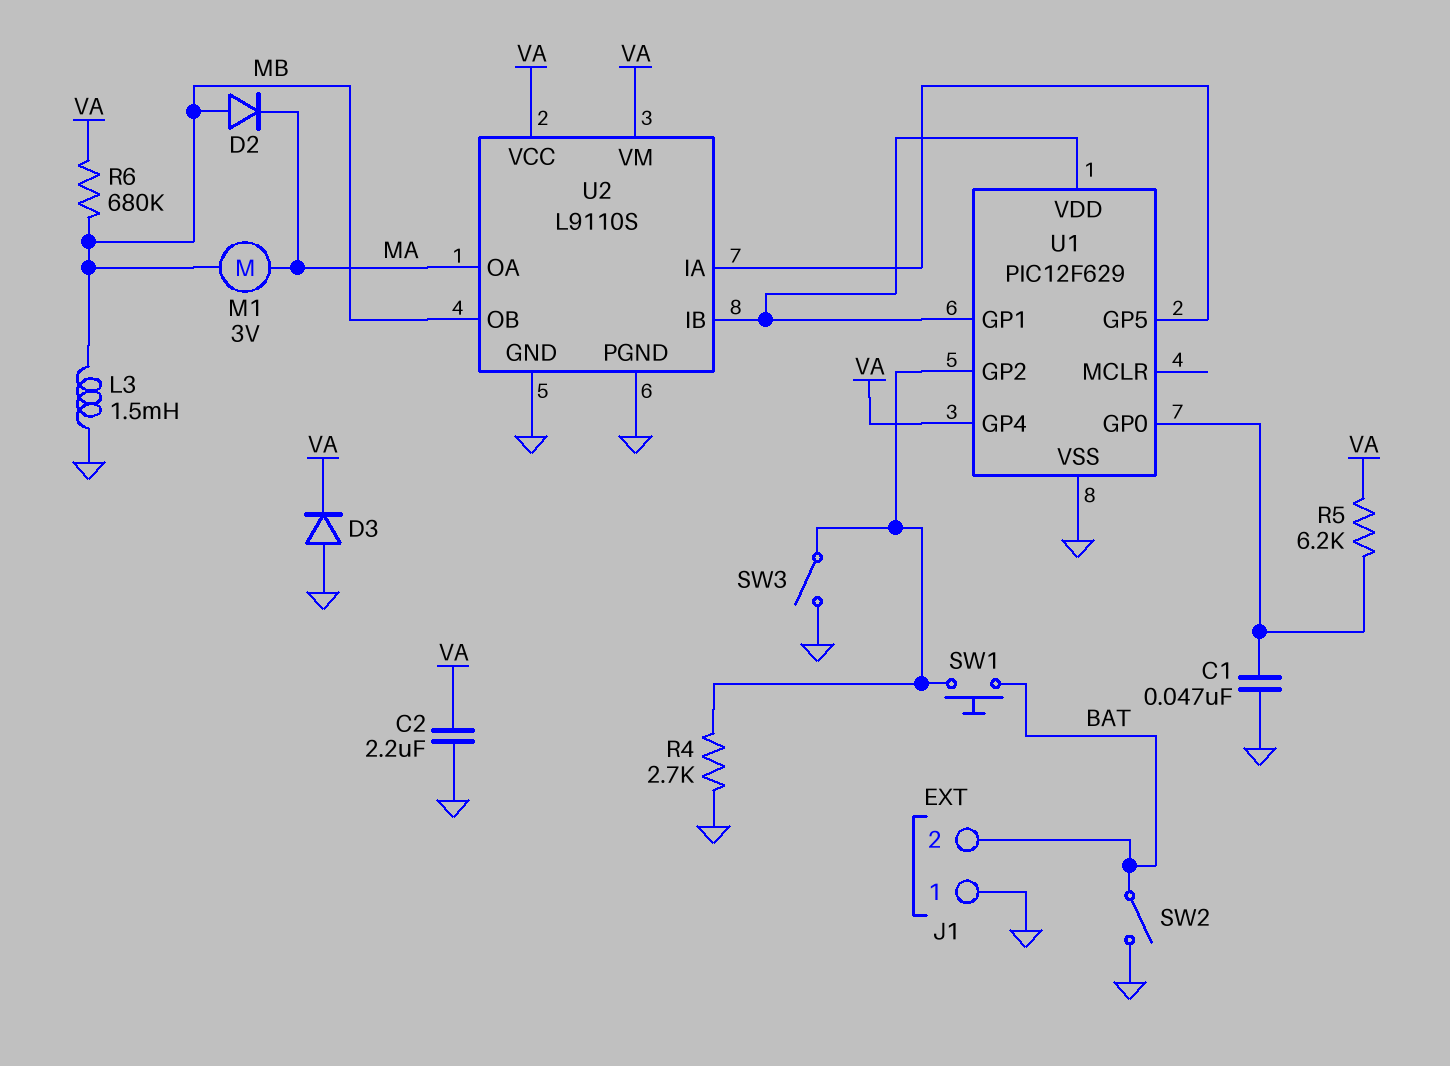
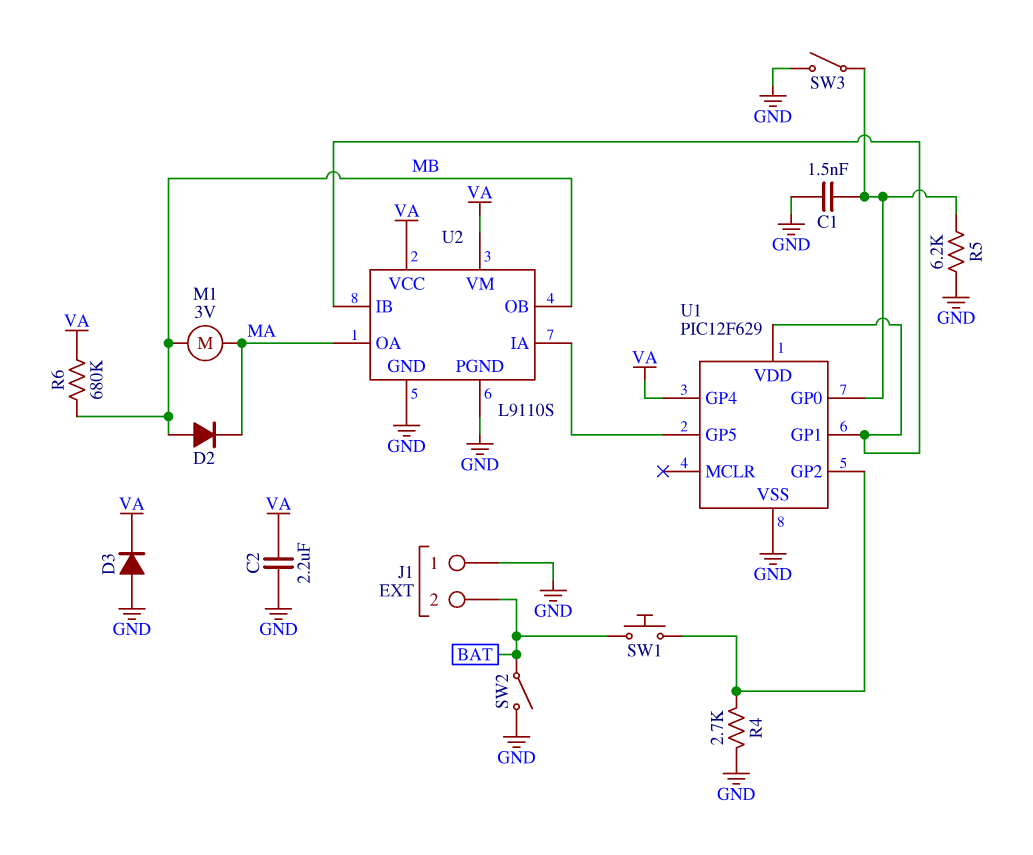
C1: 47nF (GND, U1/GP0) -> 1.5nF (GND, U1/GP0)
L3: 1.5mH (GND, MB) -> none
R5: 6.2k (U1/GP0, VA) -> 6.2k (GND, U1/GP0)
SW3: switch (GND, U1/GP2) -> switch (GND, U1/GP0)

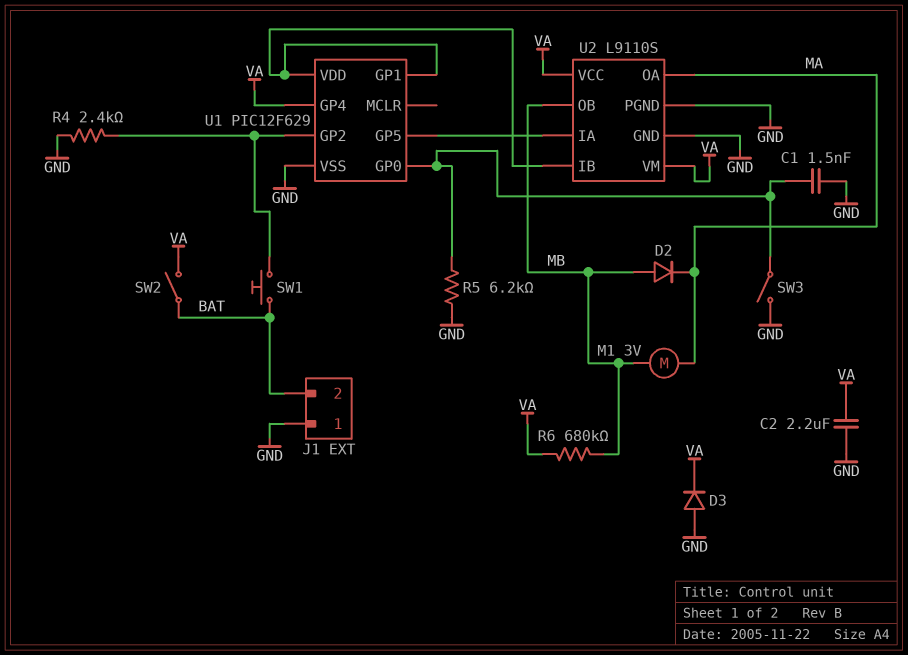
R4: 2.7k (GND, U1/GP2) -> 2.4k (GND, U1/GP2)
SW2: switch (BAT, GND) -> switch (BAT, VA)

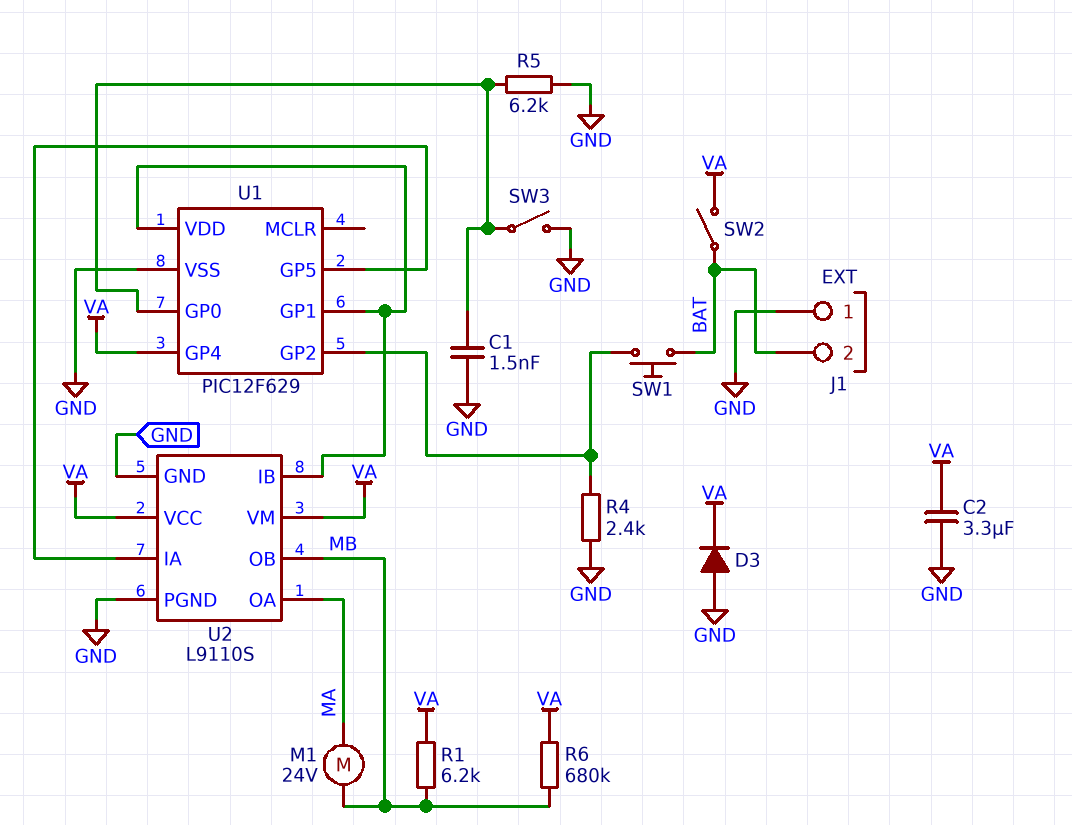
C2: 2.2uF (GND, VA) -> 3.3uF (GND, VA)
D2: diode (A MB, K MA) -> none
M1: motor 3V (MA, MB) -> motor 24V (MA, MB)
R1: none -> 6.2k (MB, VA)

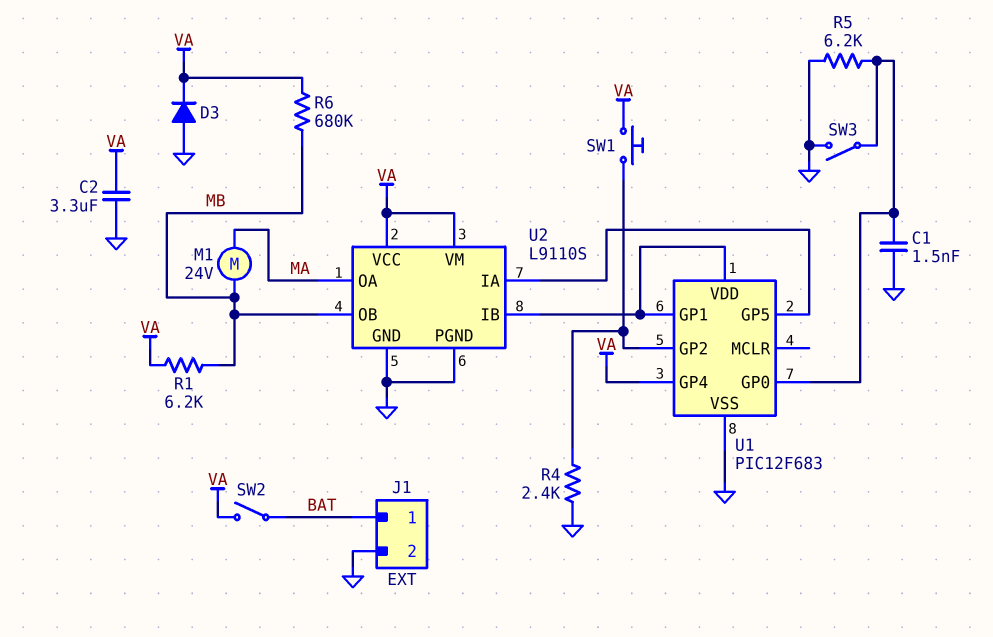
J1 pin 1: GND -> BAT
J1 pin 2: BAT -> GND
SW1: button (BAT, U1/GP2) -> button (U1/GP2, VA)
U1: PIC12F629 -> PIC12F683

